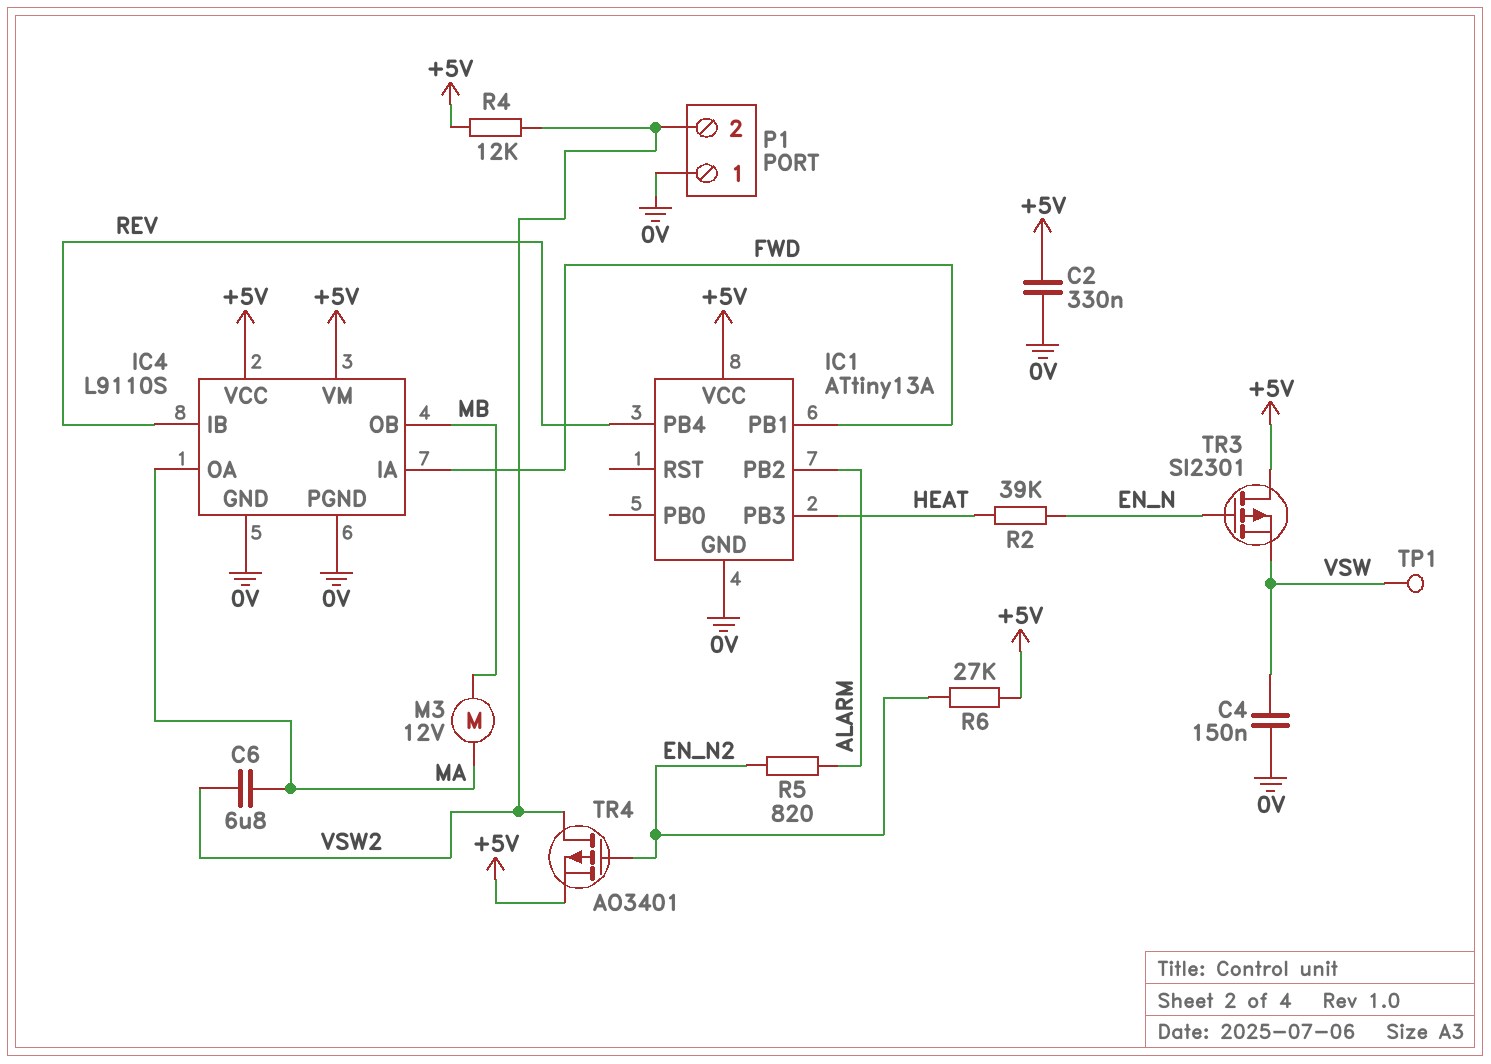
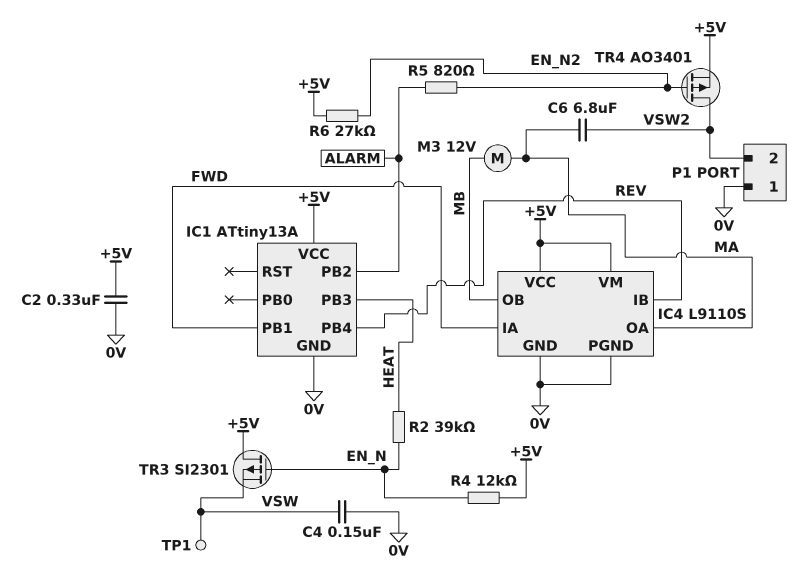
R4: 12k (+5V, VSW2) -> 12k (+5V, EN_N)

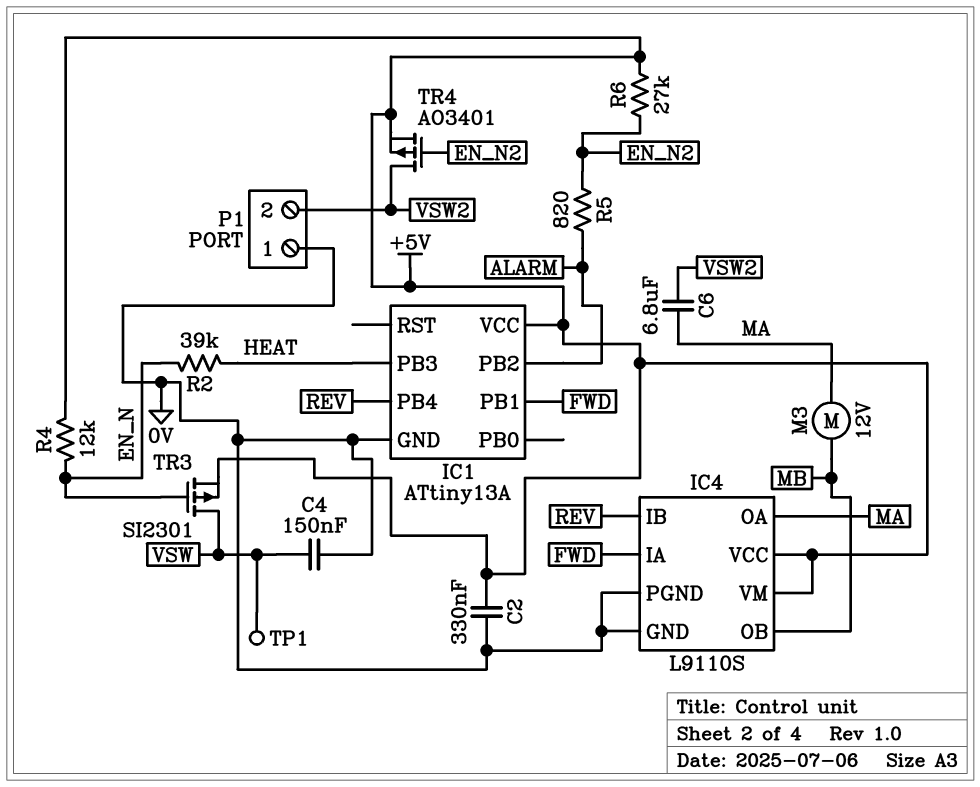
TR3: PMOS SI2301 (G EN_N, D +5V, S VSW) -> PMOS SI2301 (G EN_N, D VSW, S +5V)

